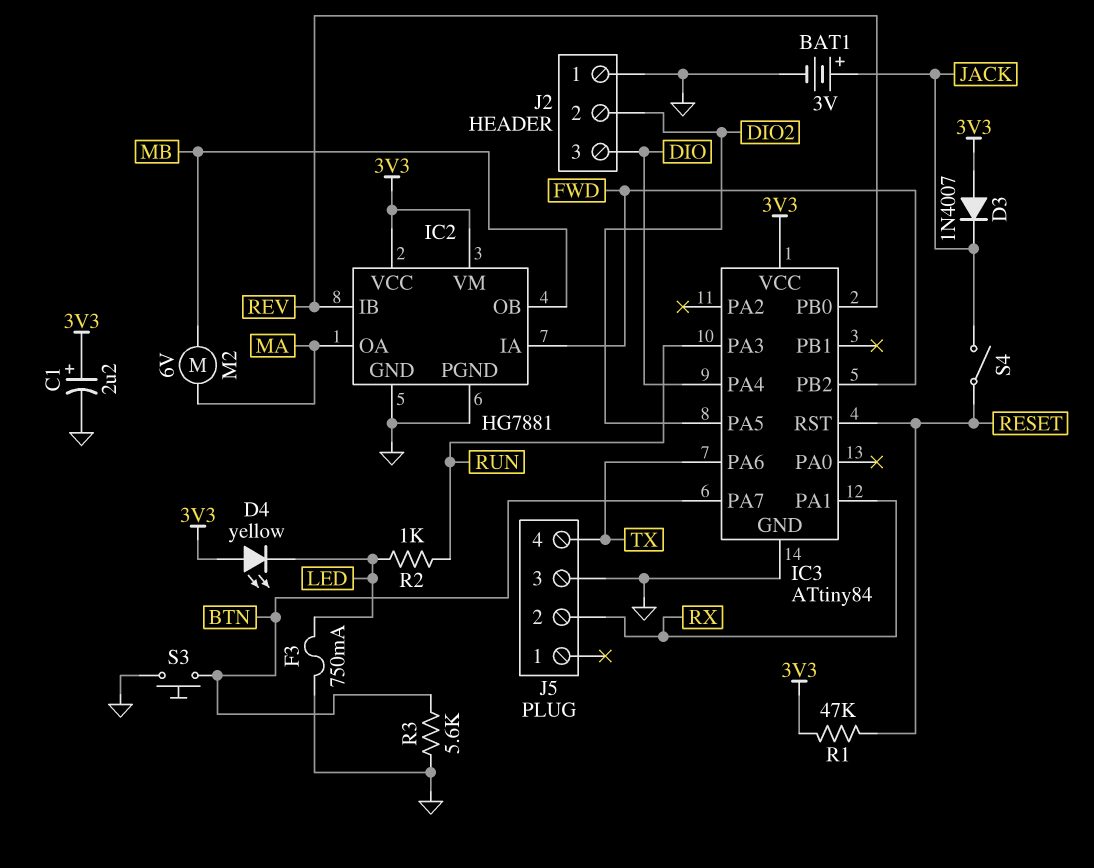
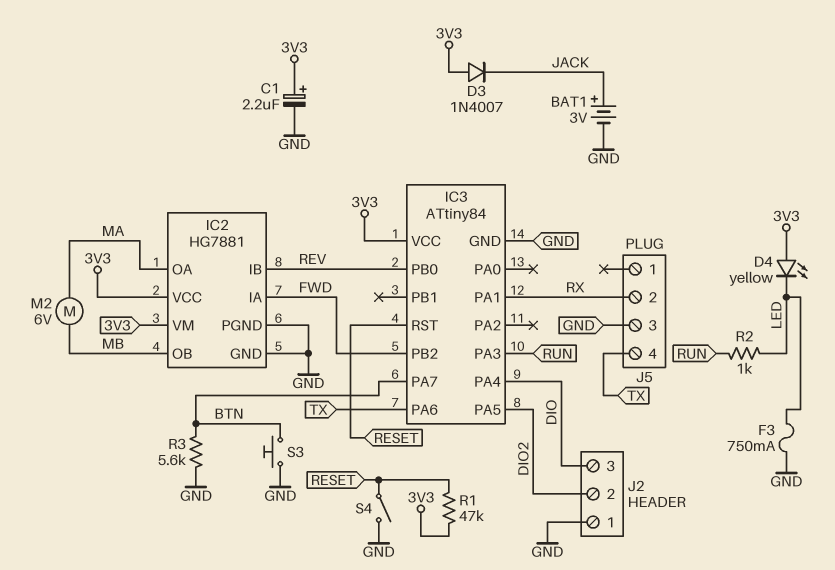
S4: switch (JACK, RESET) -> switch (GND, RESET)

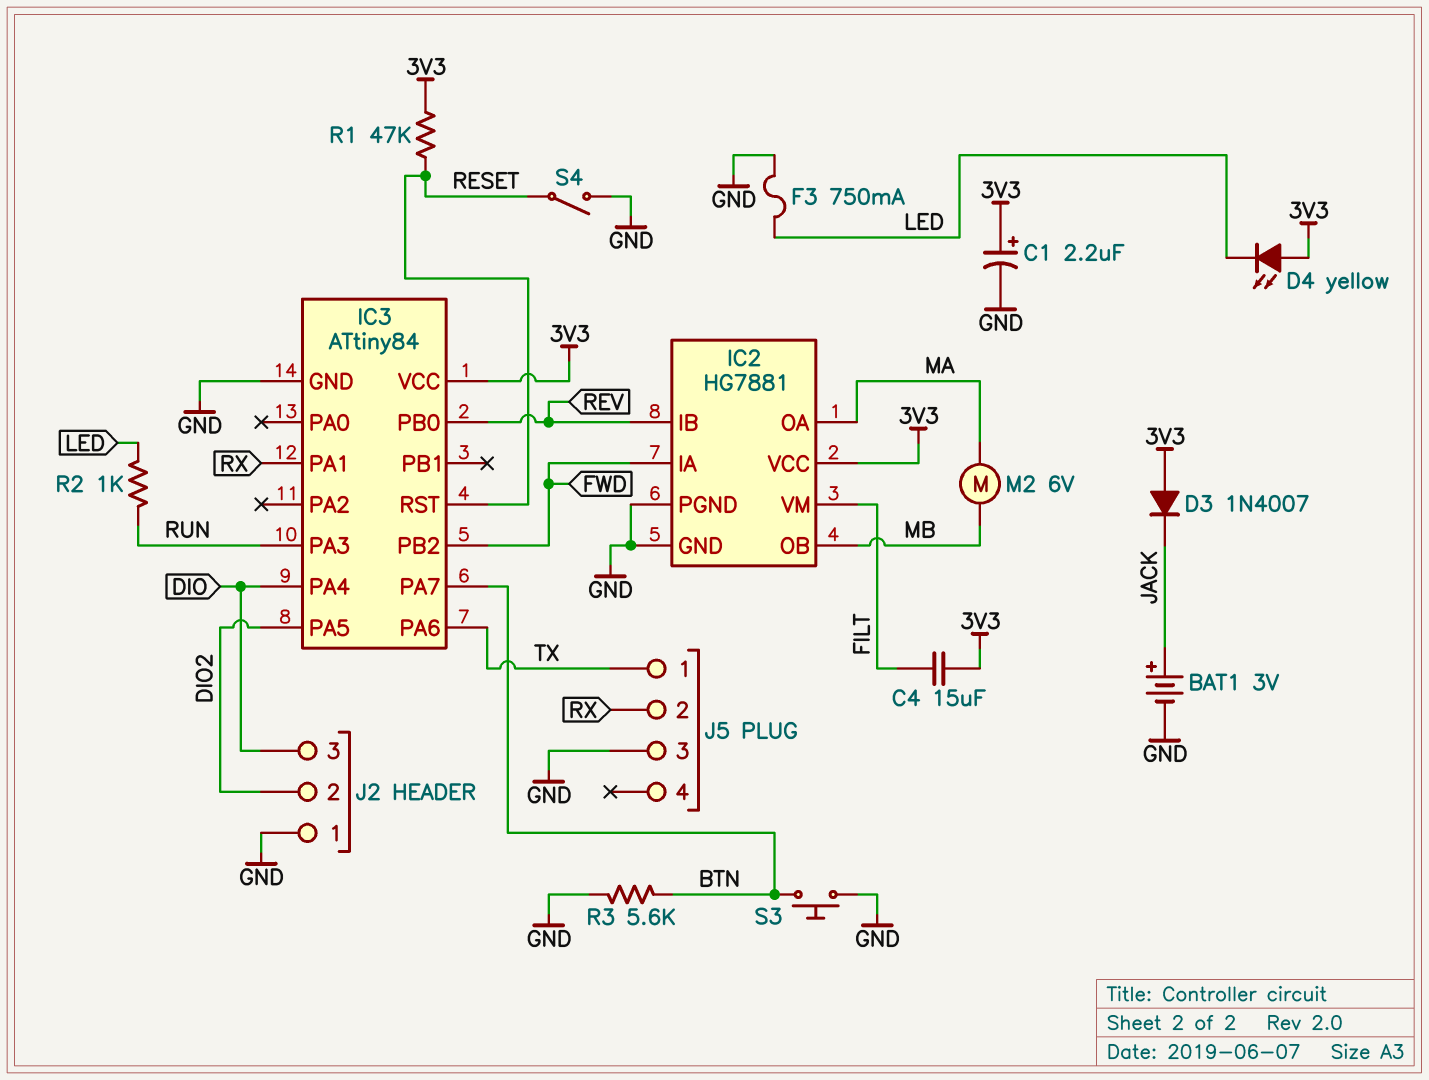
C4: none -> 15uF (3V3, FILT)
IC2 pin VM: 3V3 -> FILT
J5 pin 1: none -> TX
J5 pin 4: TX -> none

